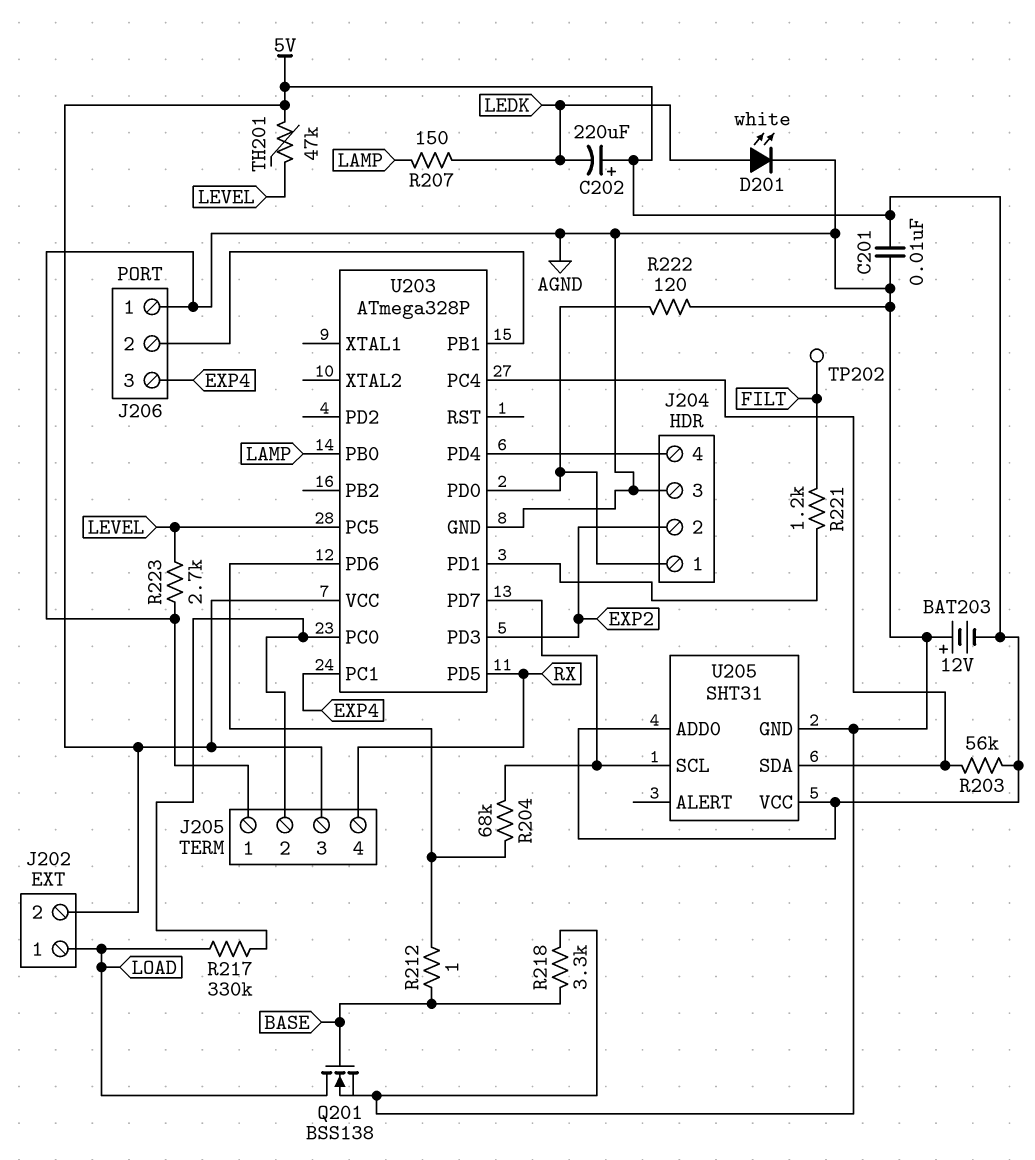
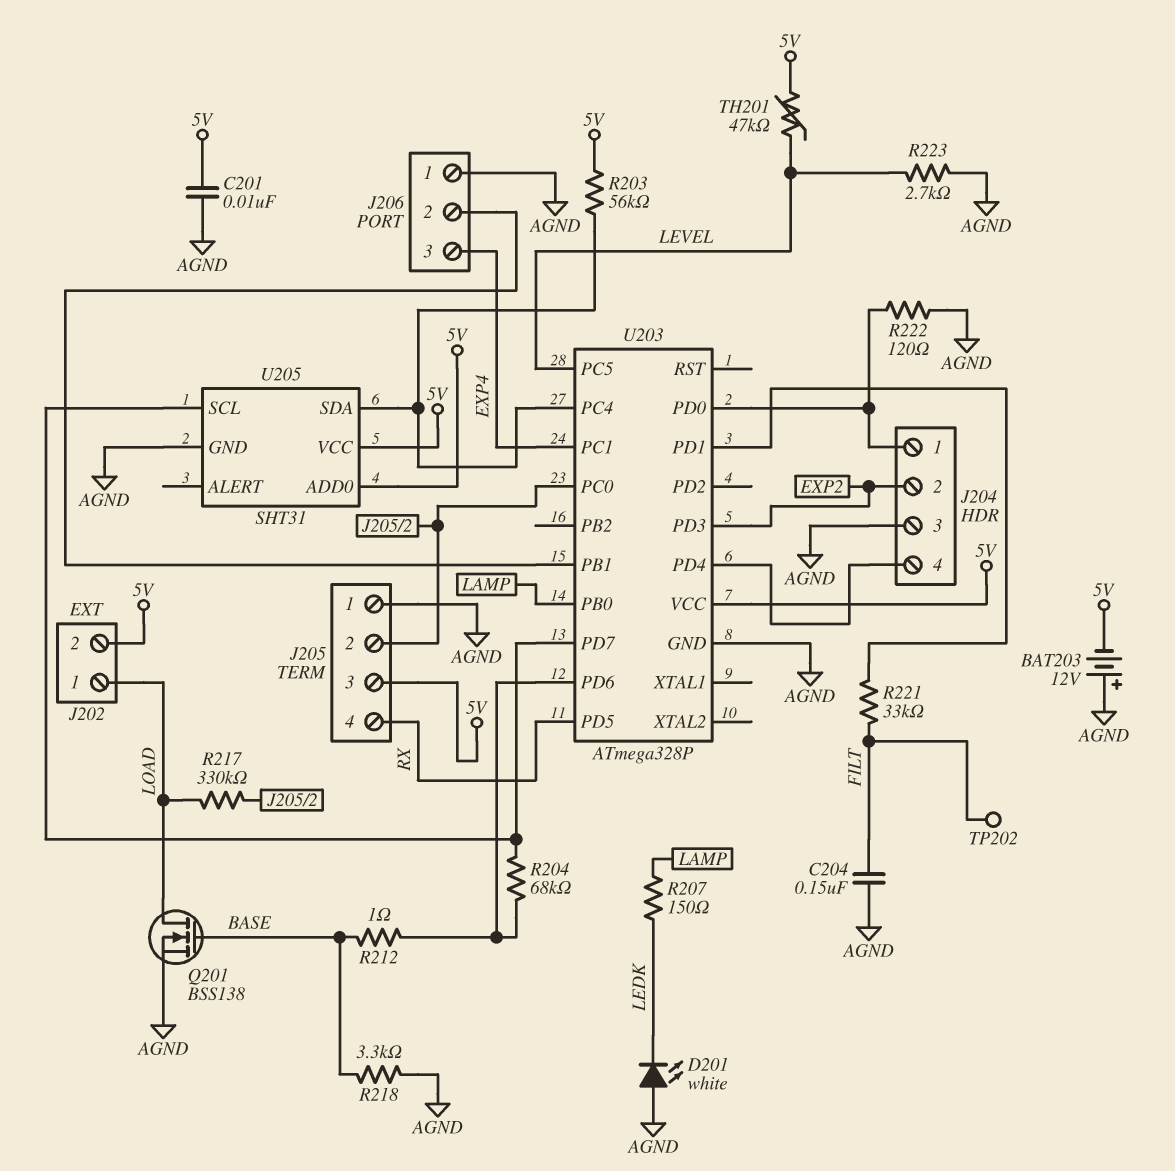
C202: 220uF (plus 5V, minus LEDK) -> none
C204: none -> 150nF (AGND, FILT)
D201: LED white (A LEDK, K AGND) -> LED white (A AGND, K LEDK)
R221: 1.2k (FILT, U203/PD1) -> 33k (FILT, U203/PD1)

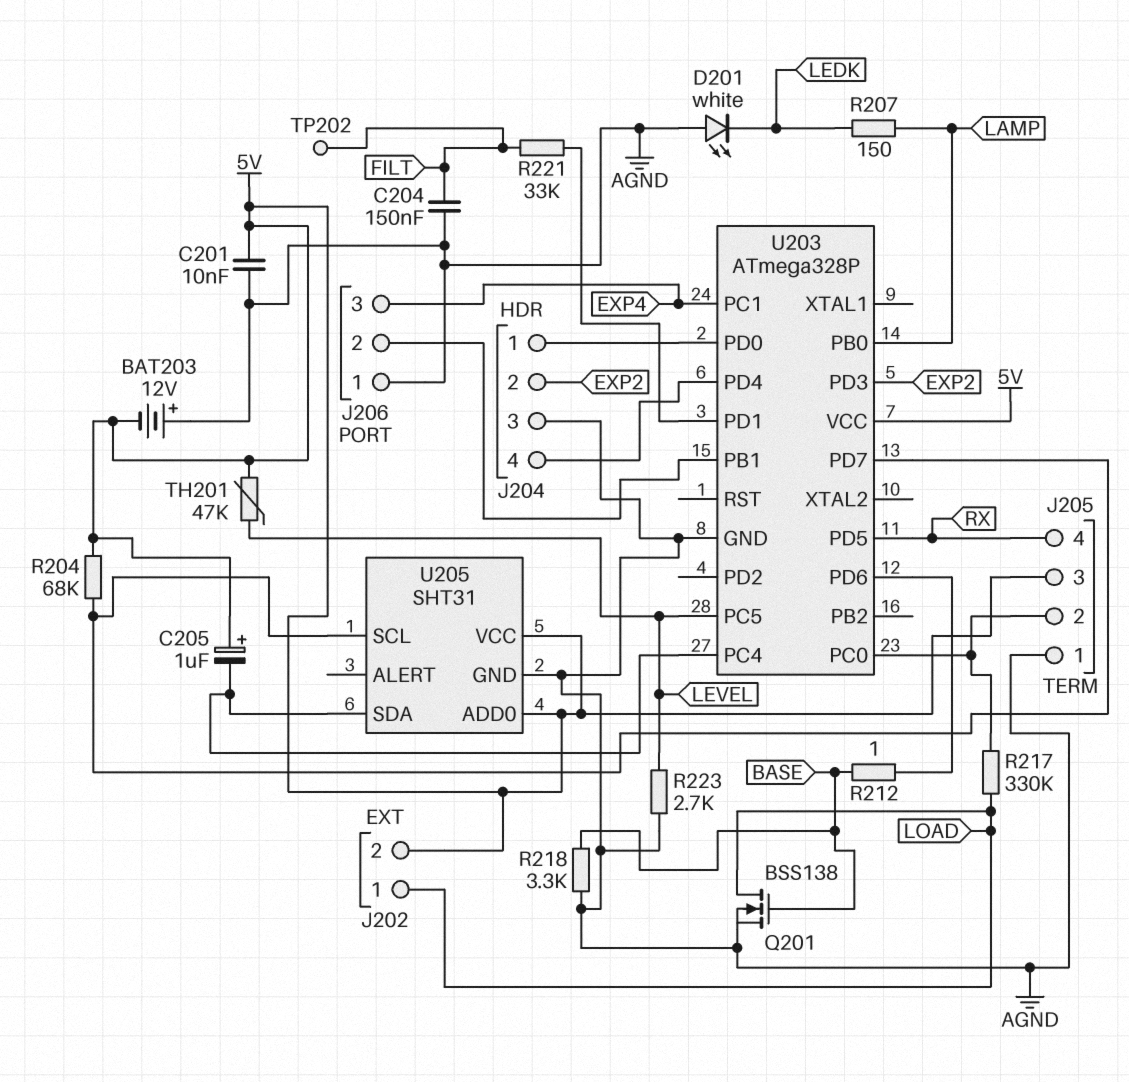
C205: none -> 1uF (plus 5V, minus U203/PC4)
R203: 56k (5V, U203/PC4) -> none
R204: 68k (U203/PD6, U203/PD7) -> 68k (5V, U203/PD7)
R222: 120 (AGND, J204/1) -> none

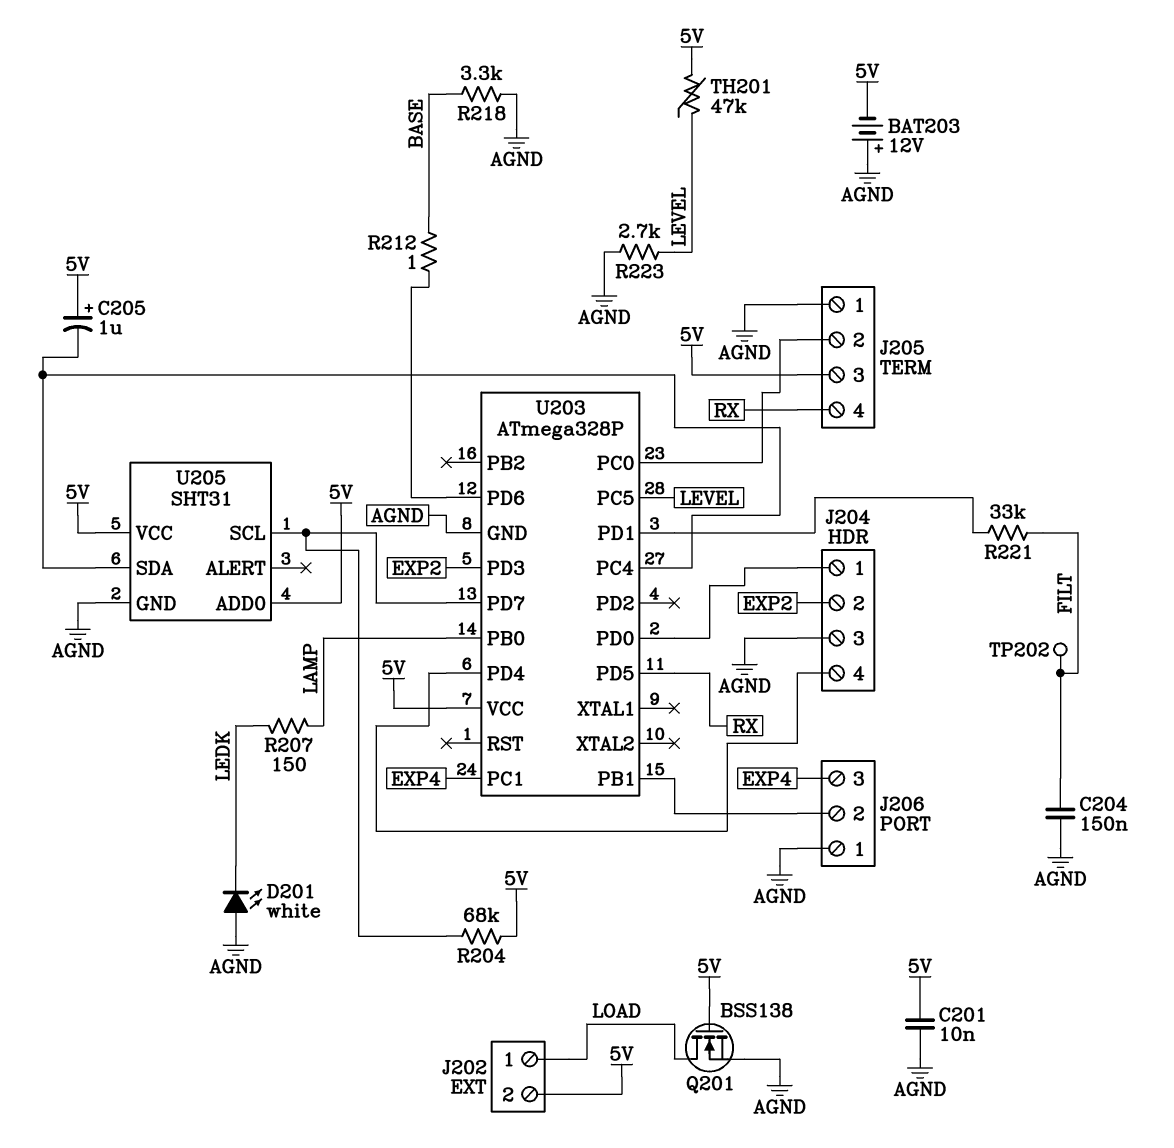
Q201: NMOS BSS138 (G BASE, D LOAD, S AGND) -> NMOS BSS138 (G 5V, D LOAD, S AGND)
R217: 330k (J205/2, LOAD) -> none

